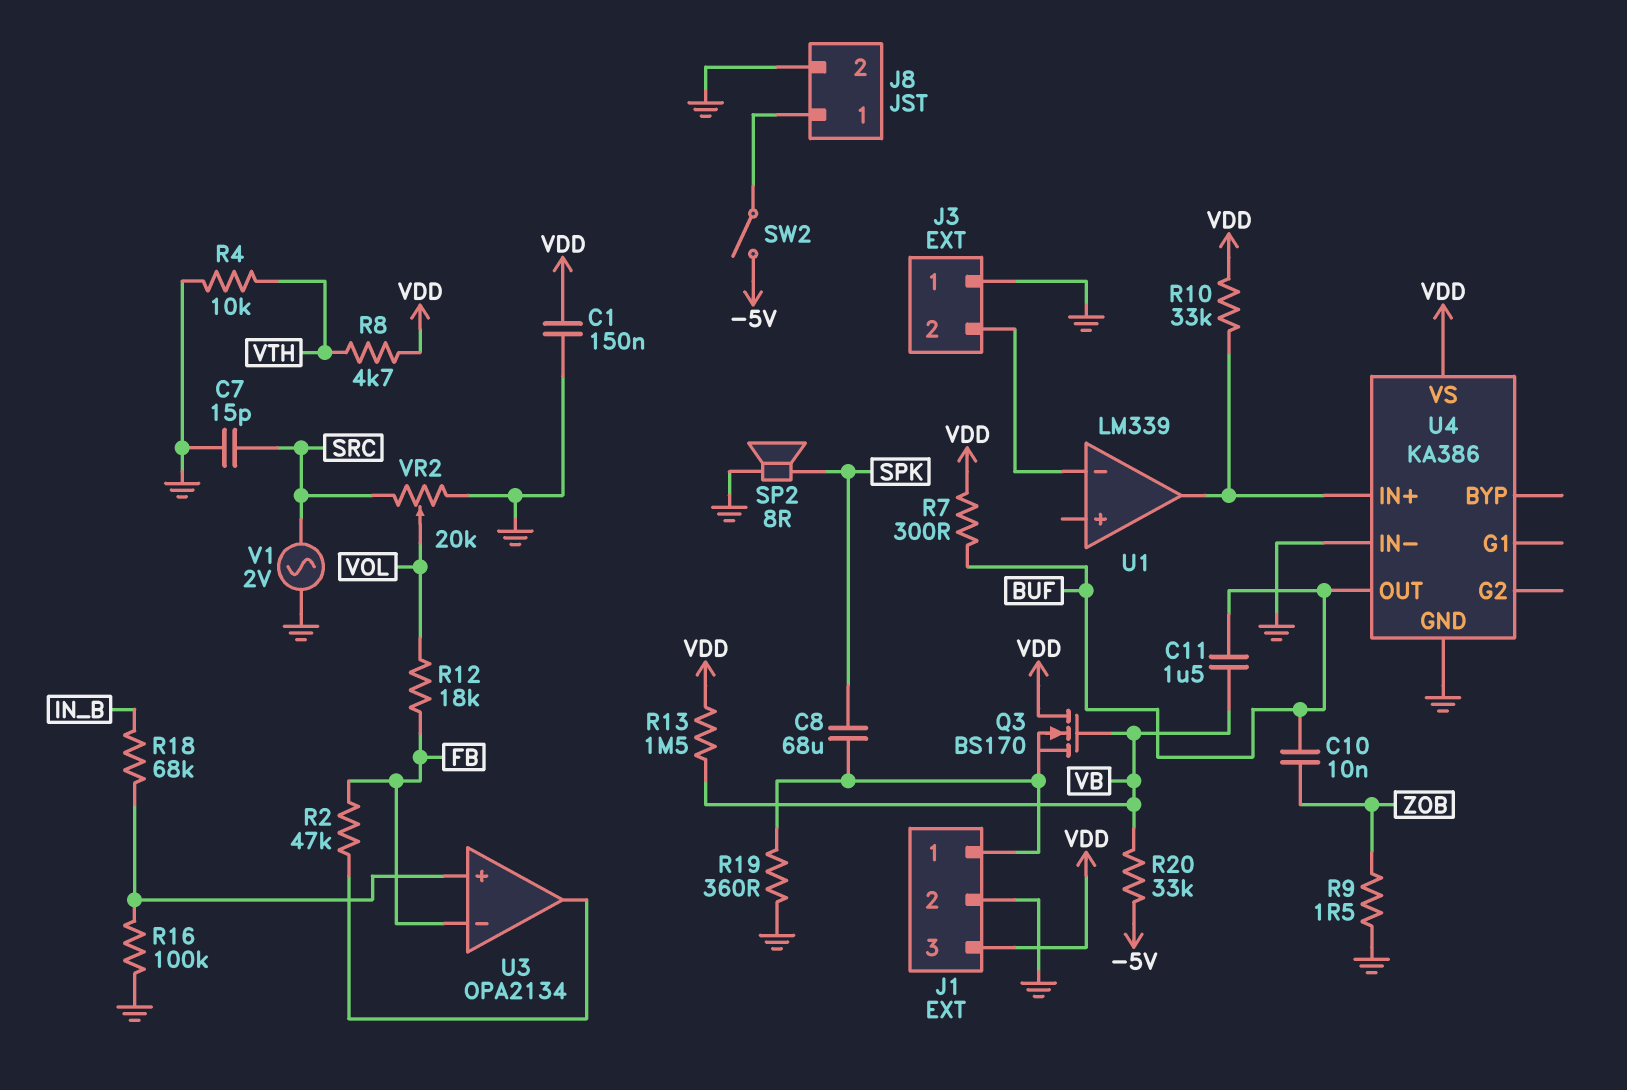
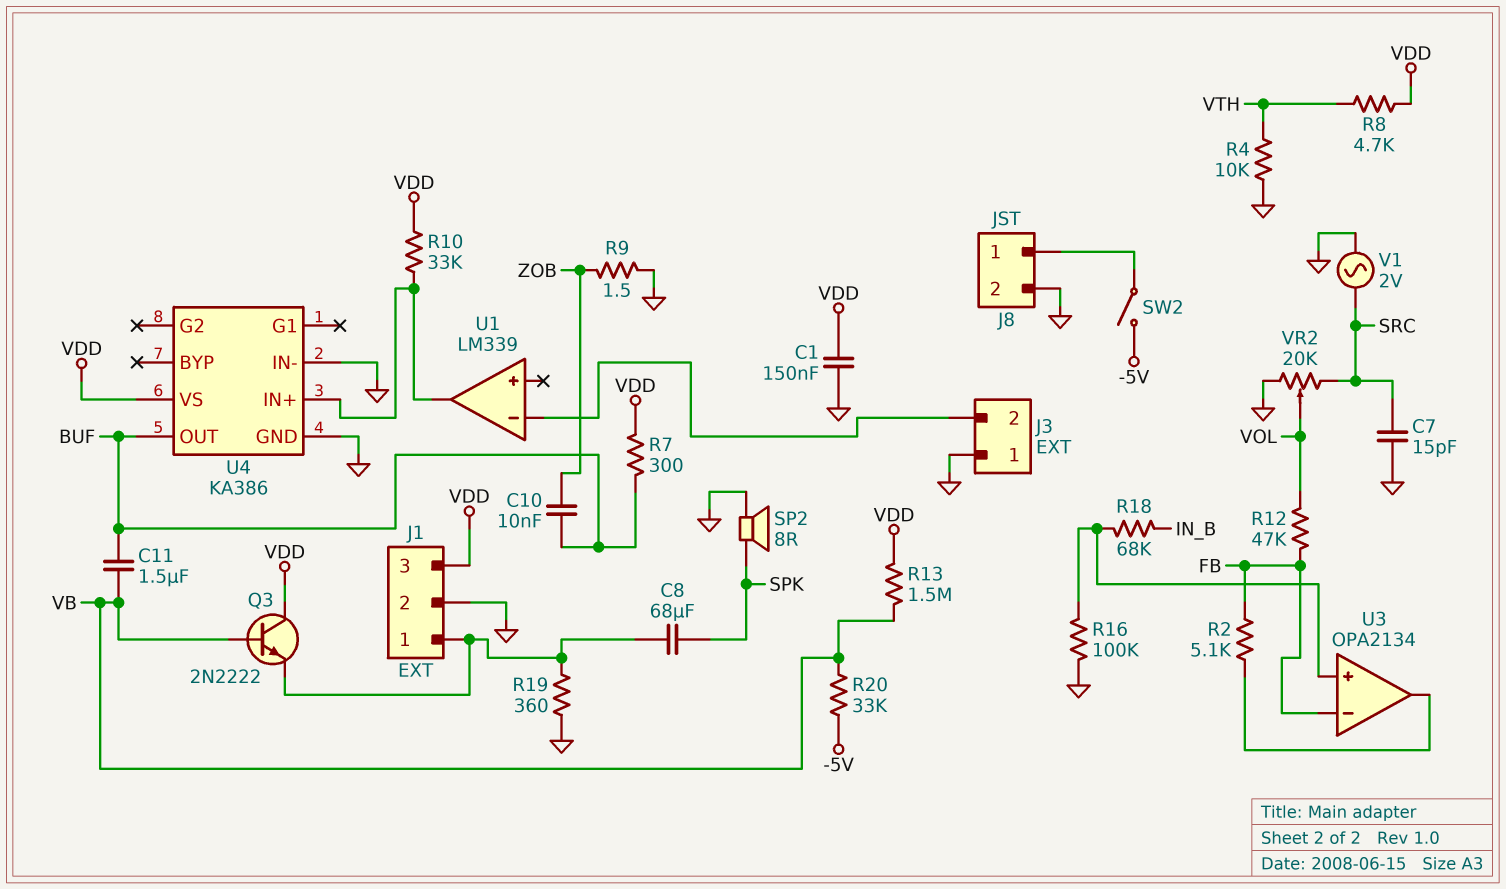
Q3: NMOS BS170 (G VB, D VDD, S J1/1) -> NPN 2N2222 (B VB, C VDD, E J1/1)
R2: 47k (FB, U3/out) -> 5.1k (FB, U3/out)
R12: 18k (FB, VOL) -> 47k (FB, VOL)

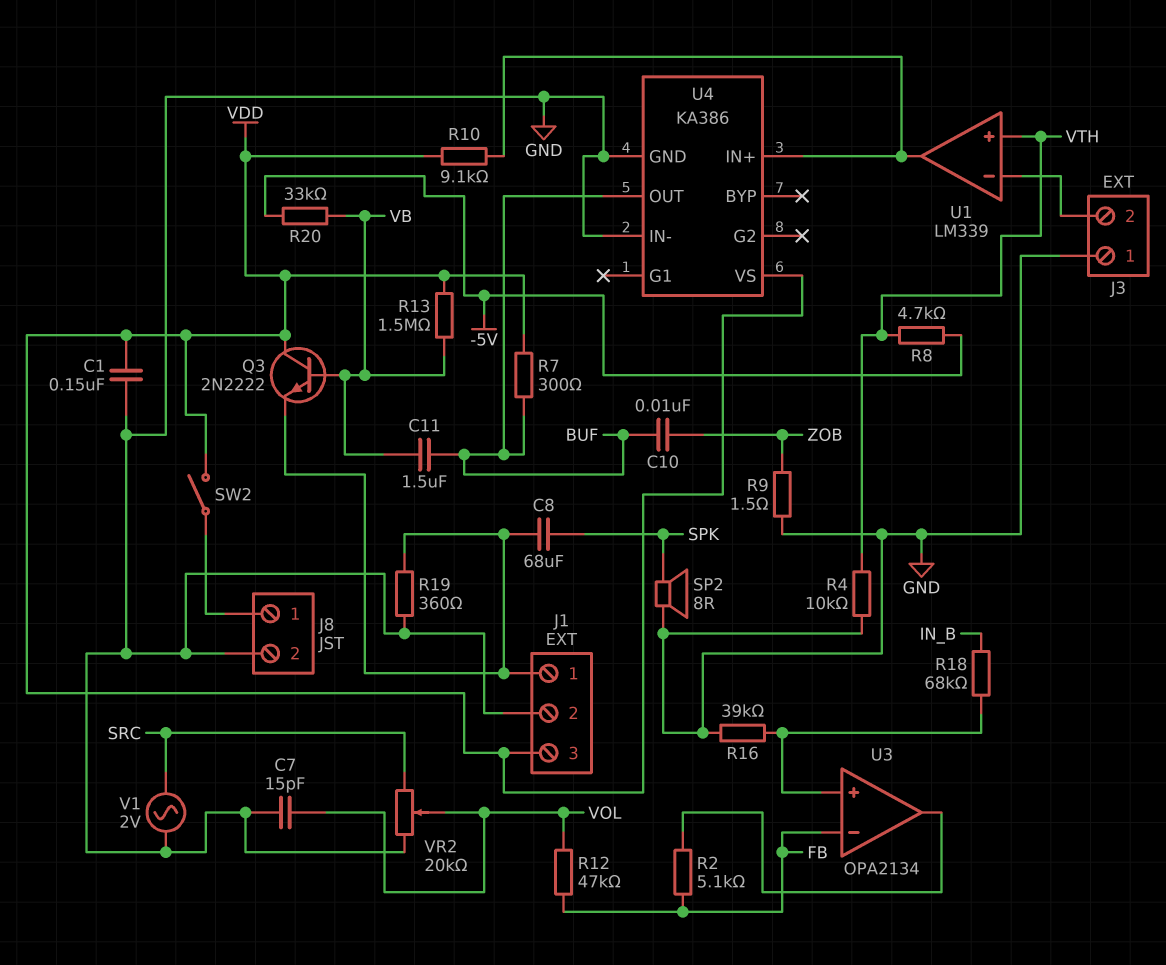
C7: 15pF (GND, SRC) -> 15pF (GND, VOL)
R8: 4.7k (VDD, VTH) -> 4.7k (-5V, VTH)
R10: 33k (U1/out, VDD) -> 9.1k (U1/out, VDD)
R16: 100k (GND, U3/in+) -> 39k (GND, U3/in+)
SW2: switch (-5V, J8/1) -> switch (J8/1, VDD)
U1 pin in+: none -> VTH

